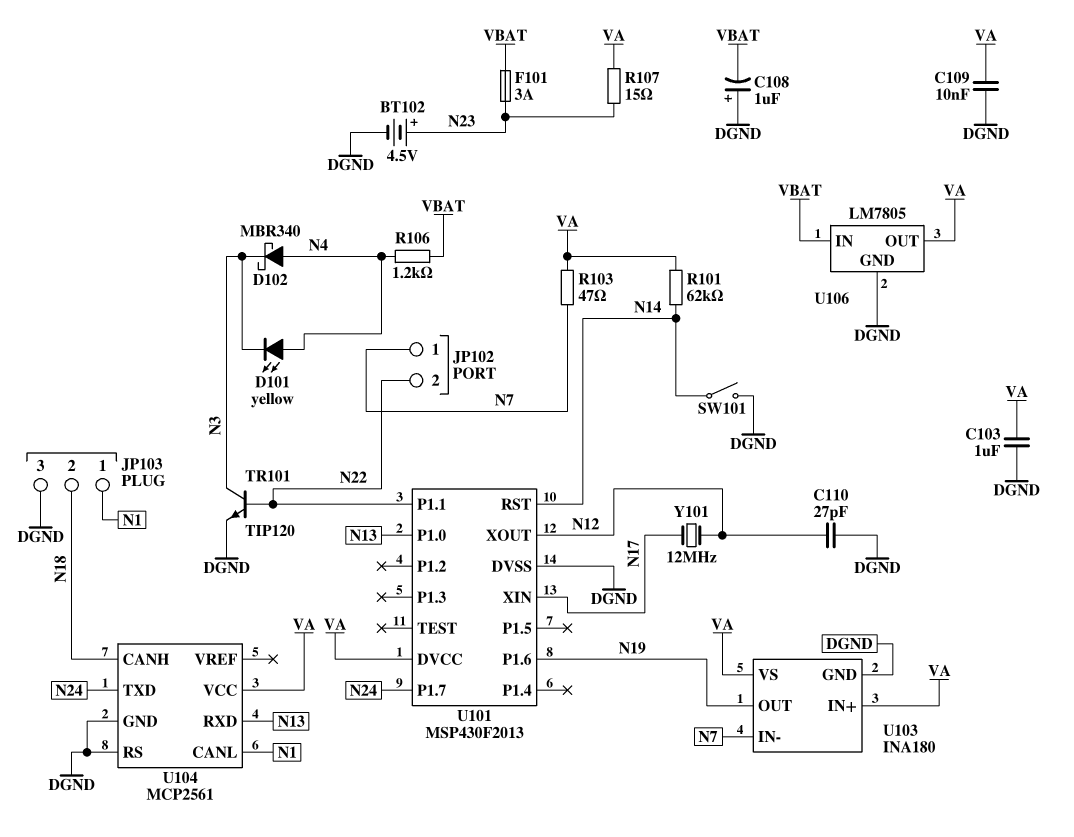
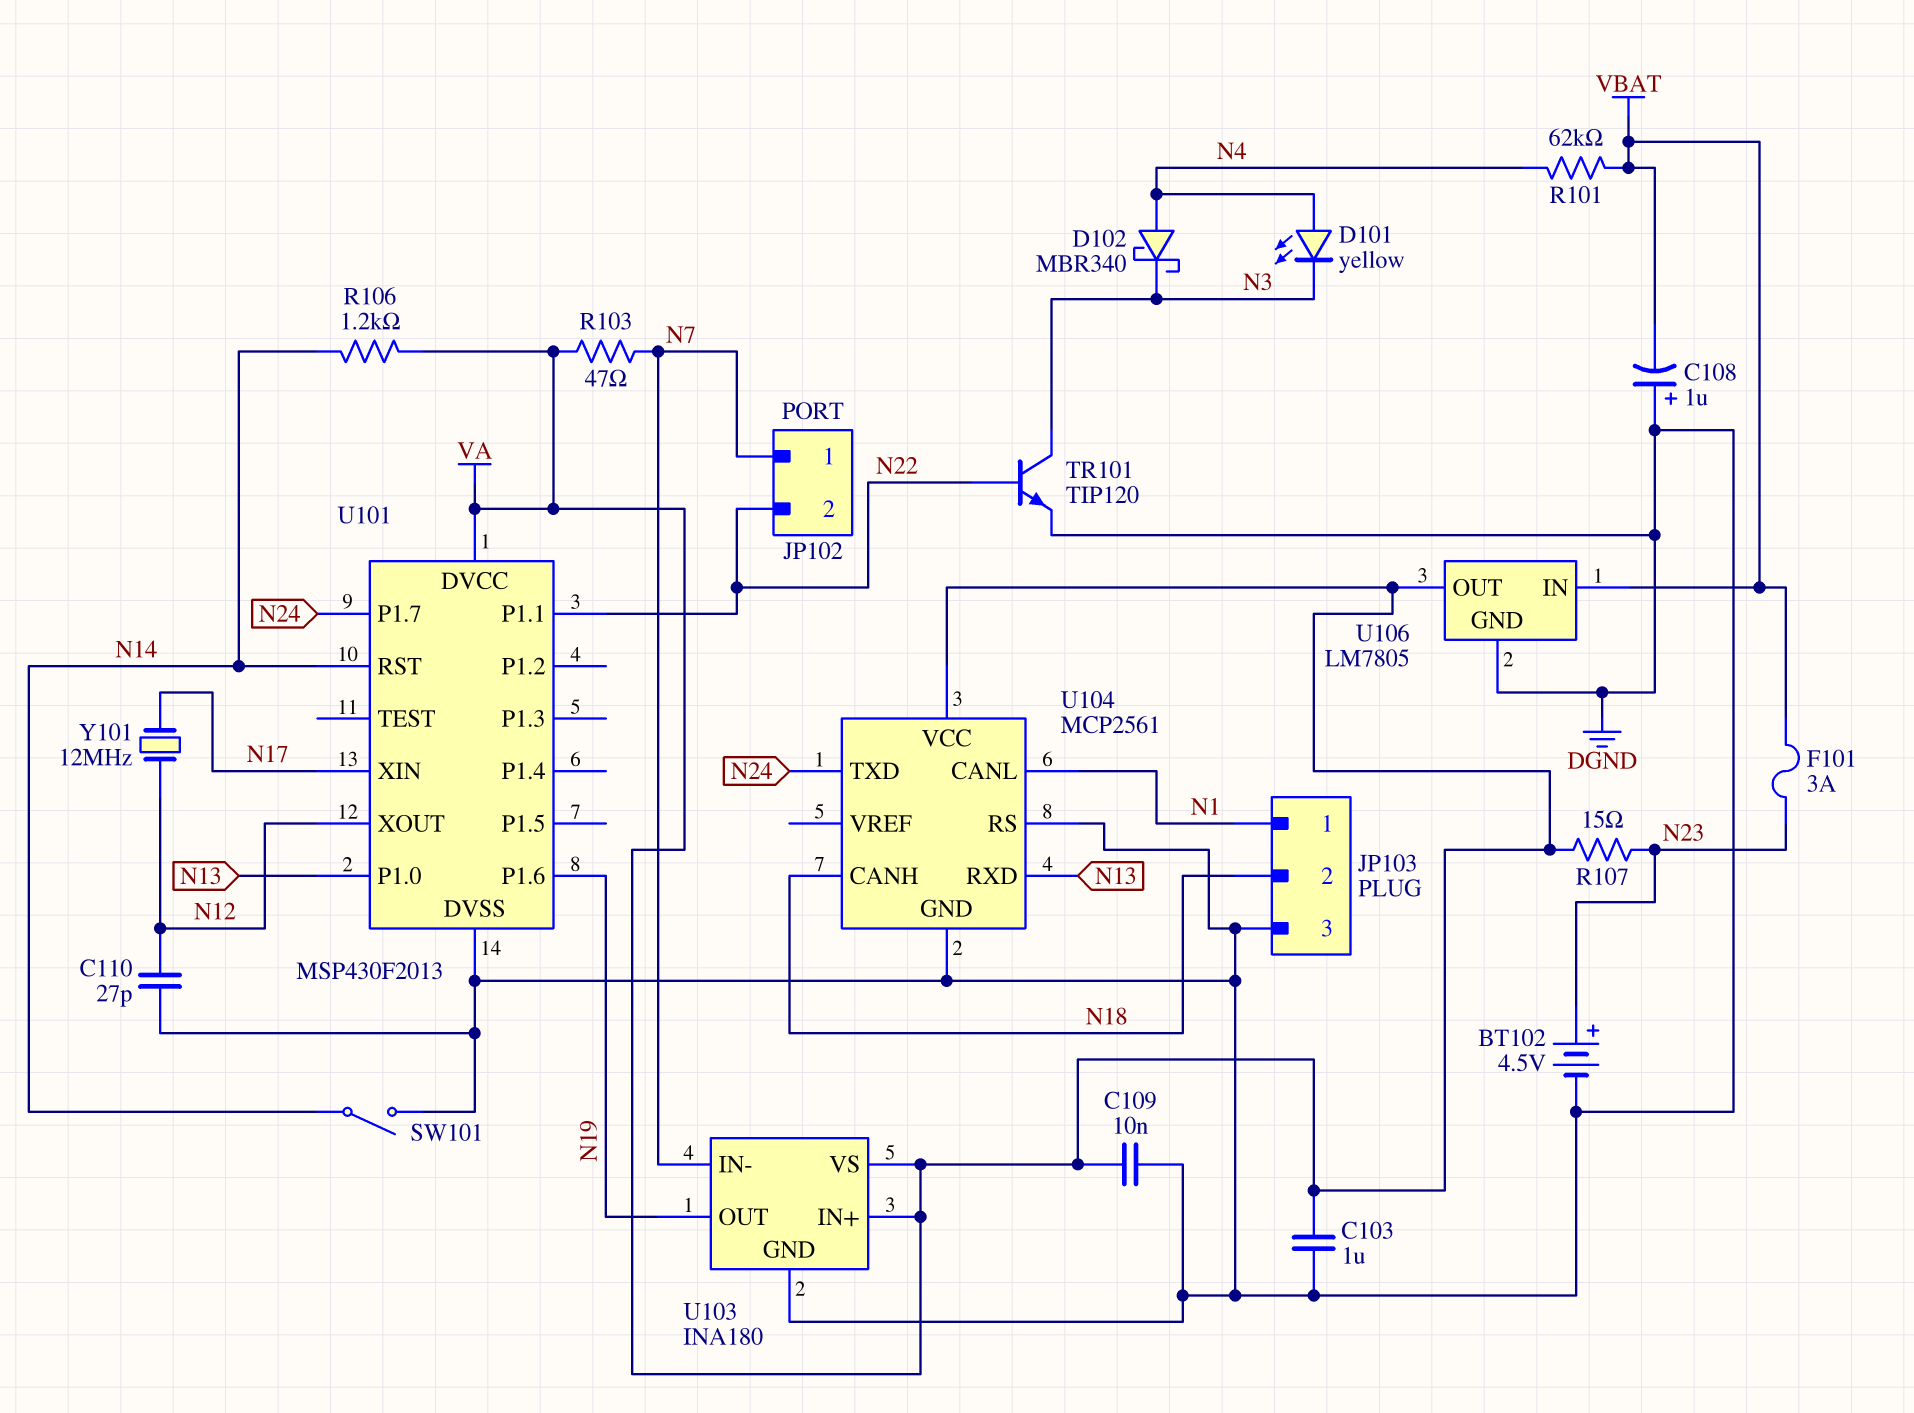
R101: 62k (N14, VA) -> 62k (N4, VBAT)
R106: 1.2k (N4, VBAT) -> 1.2k (N14, VA)

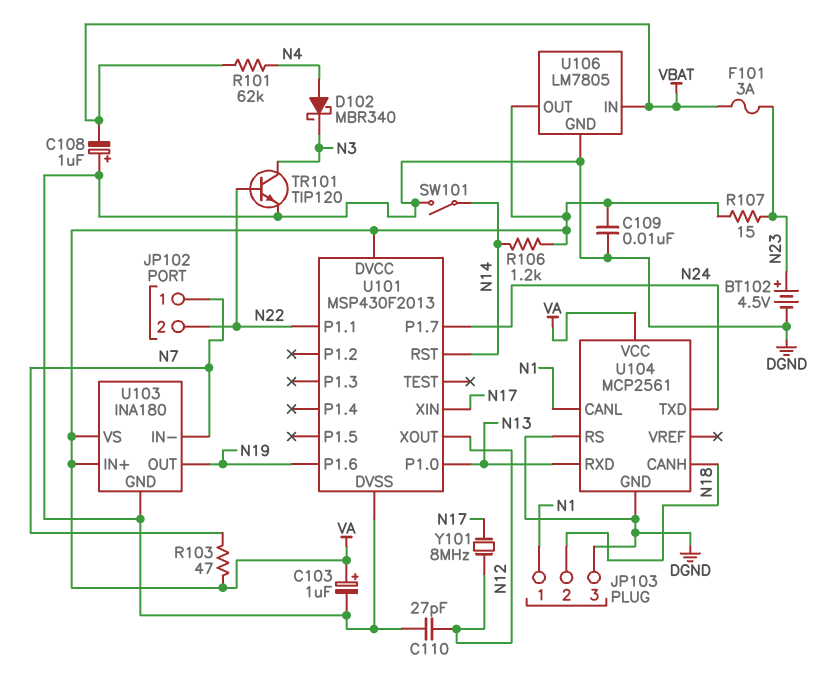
C103: 1uF (DGND, VA) -> 1uF (plus VA, minus DGND)
D101: LED yellow (A N4, K N3) -> none
Y101: 12MHz (N12, N17) -> 8MHz (N12, N17)

